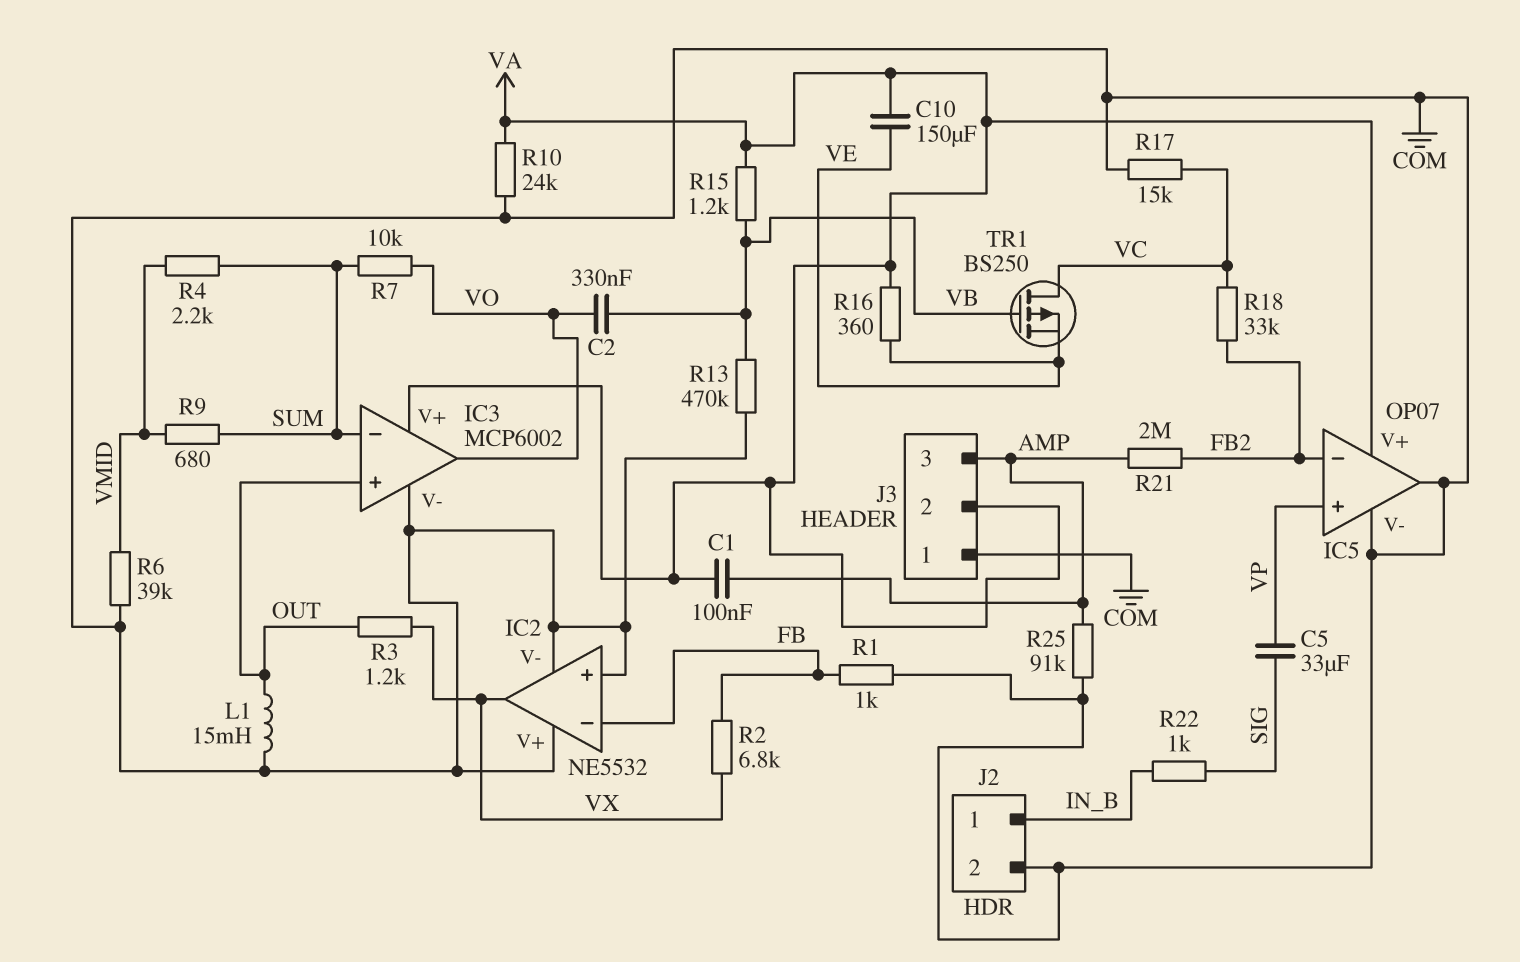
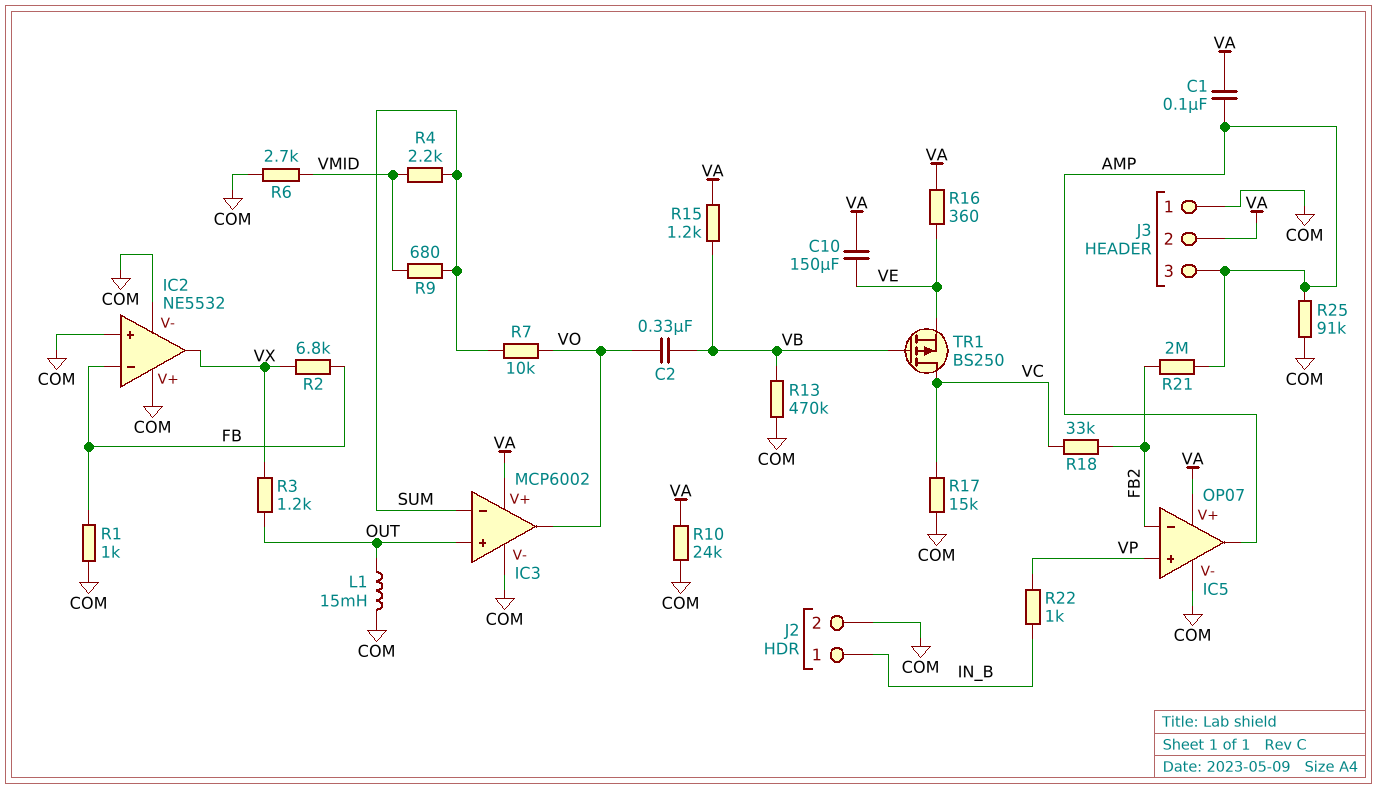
C5: 33uF (SIG, VP) -> none
IC5 pin out: COM -> AMP
R6: 39k (COM, VMID) -> 2.7k (COM, VMID)
R22: 1k (IN_B, SIG) -> 1k (IN_B, VP)

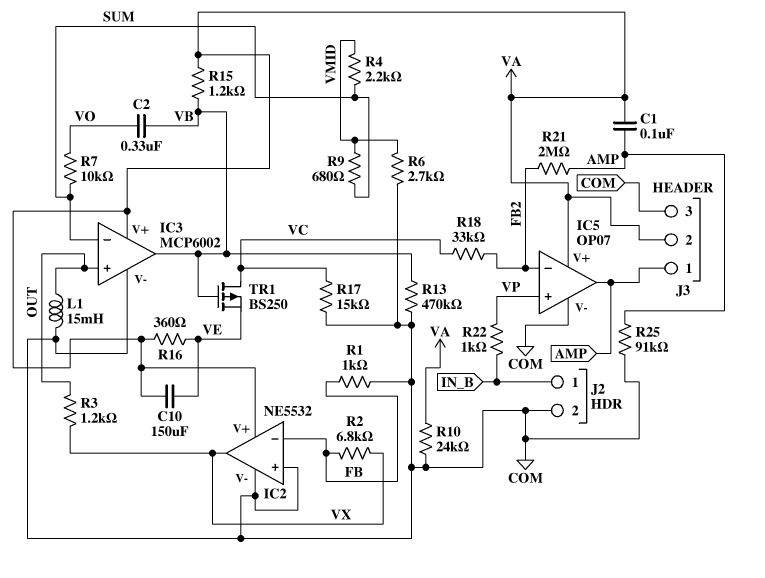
IC2 pin V+: COM -> VA
IC3 pin out: VO -> VB
J3 pin 1: COM -> AMP
J3 pin 3: AMP -> COM

